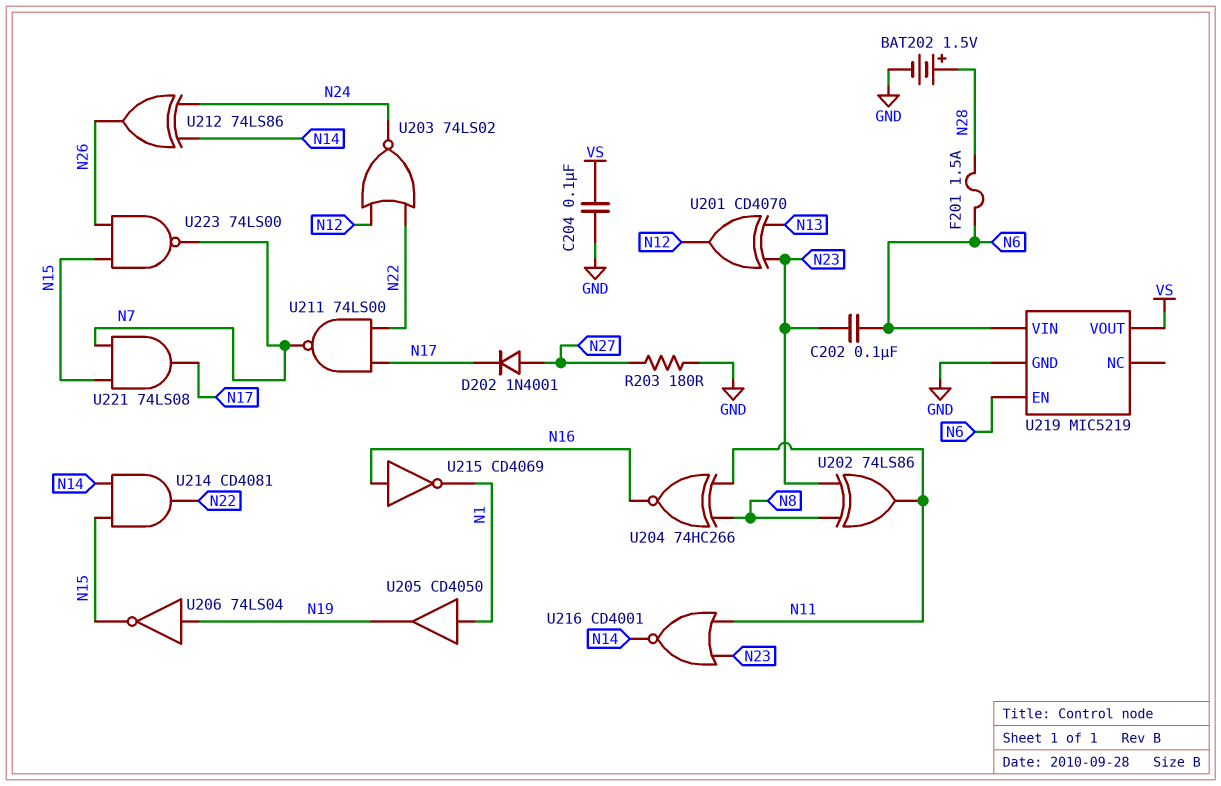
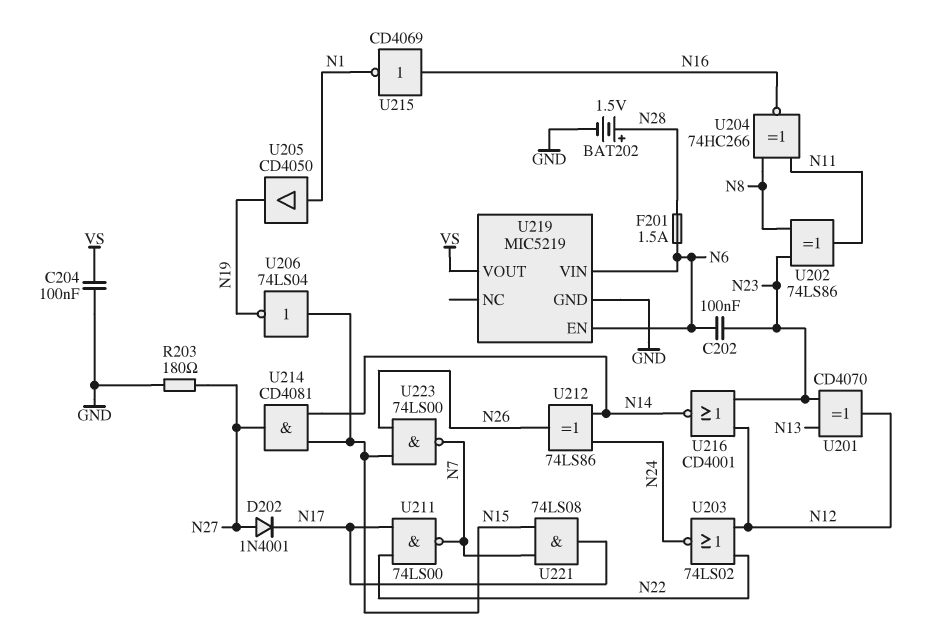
U206: NOT 74LS04 (in N19, out N15) -> NOT 74LS04 (in N15, out N19)
U214: AND CD4081 (in N14, in N15, out N22) -> AND CD4081 (in N14, in N15, out N27)
U216: NOR CD4001 (in N11, in N23, out N14) -> NOR CD4001 (in N12, in N23, out N14)

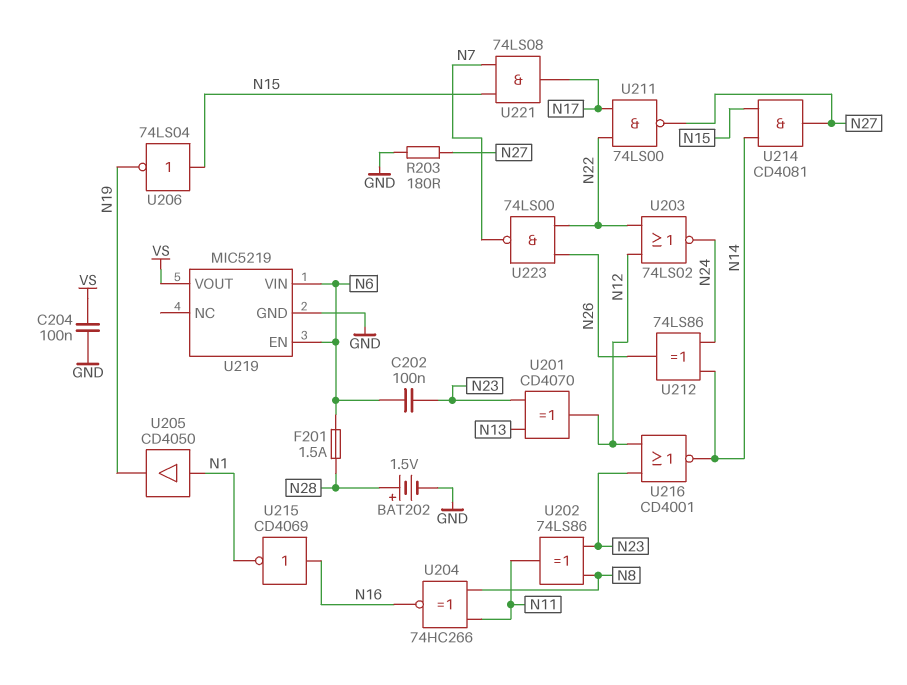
D202: diode 1N4001 (A N27, K N17) -> none
U211: NAND 74LS00 (in N17, in N22, out N7) -> NAND 74LS00 (in N17, in N22, out N27)
U223: NAND 74LS00 (in N15, in N26, out N7) -> NAND 74LS00 (in N22, in N26, out N7)

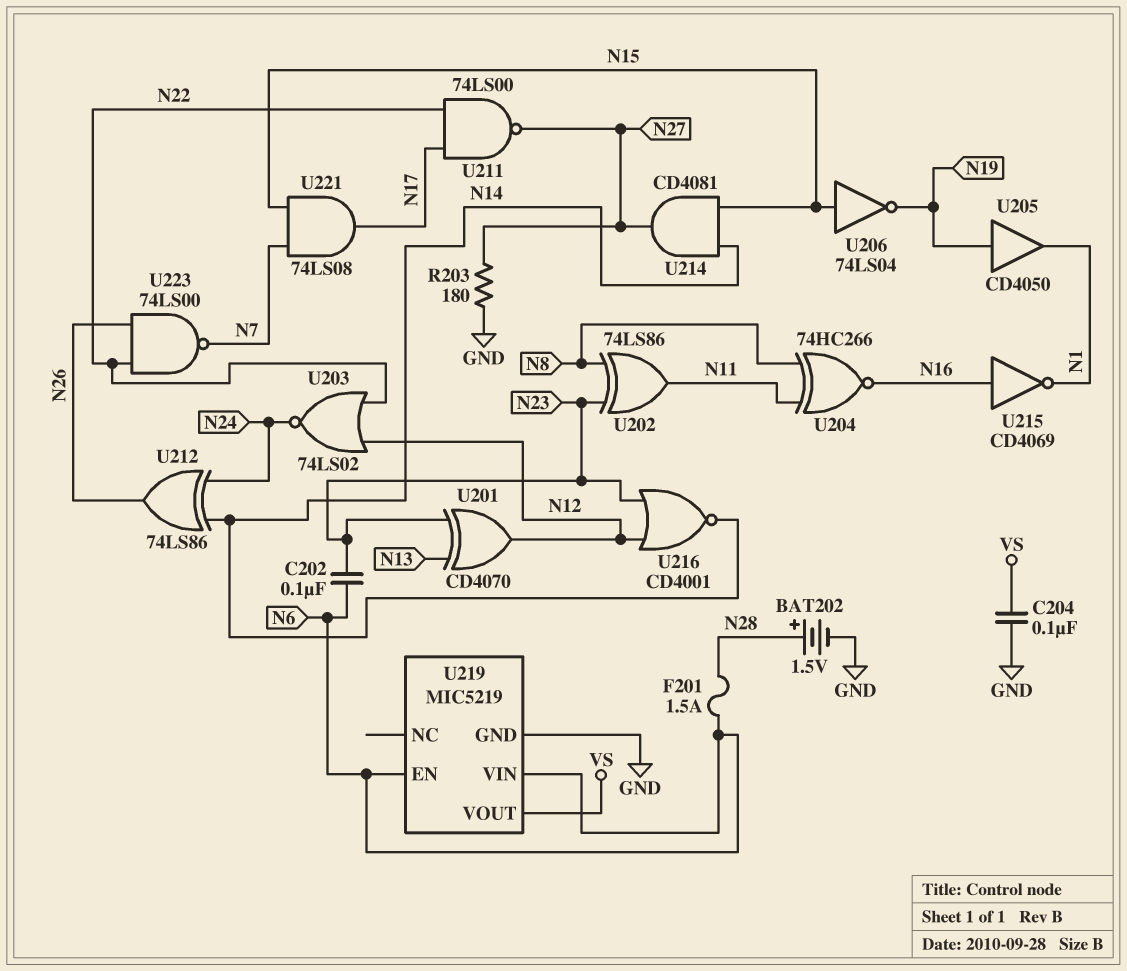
U205: buffer CD4050 (in N1, out N19) -> buffer CD4050 (in N19, out N1)

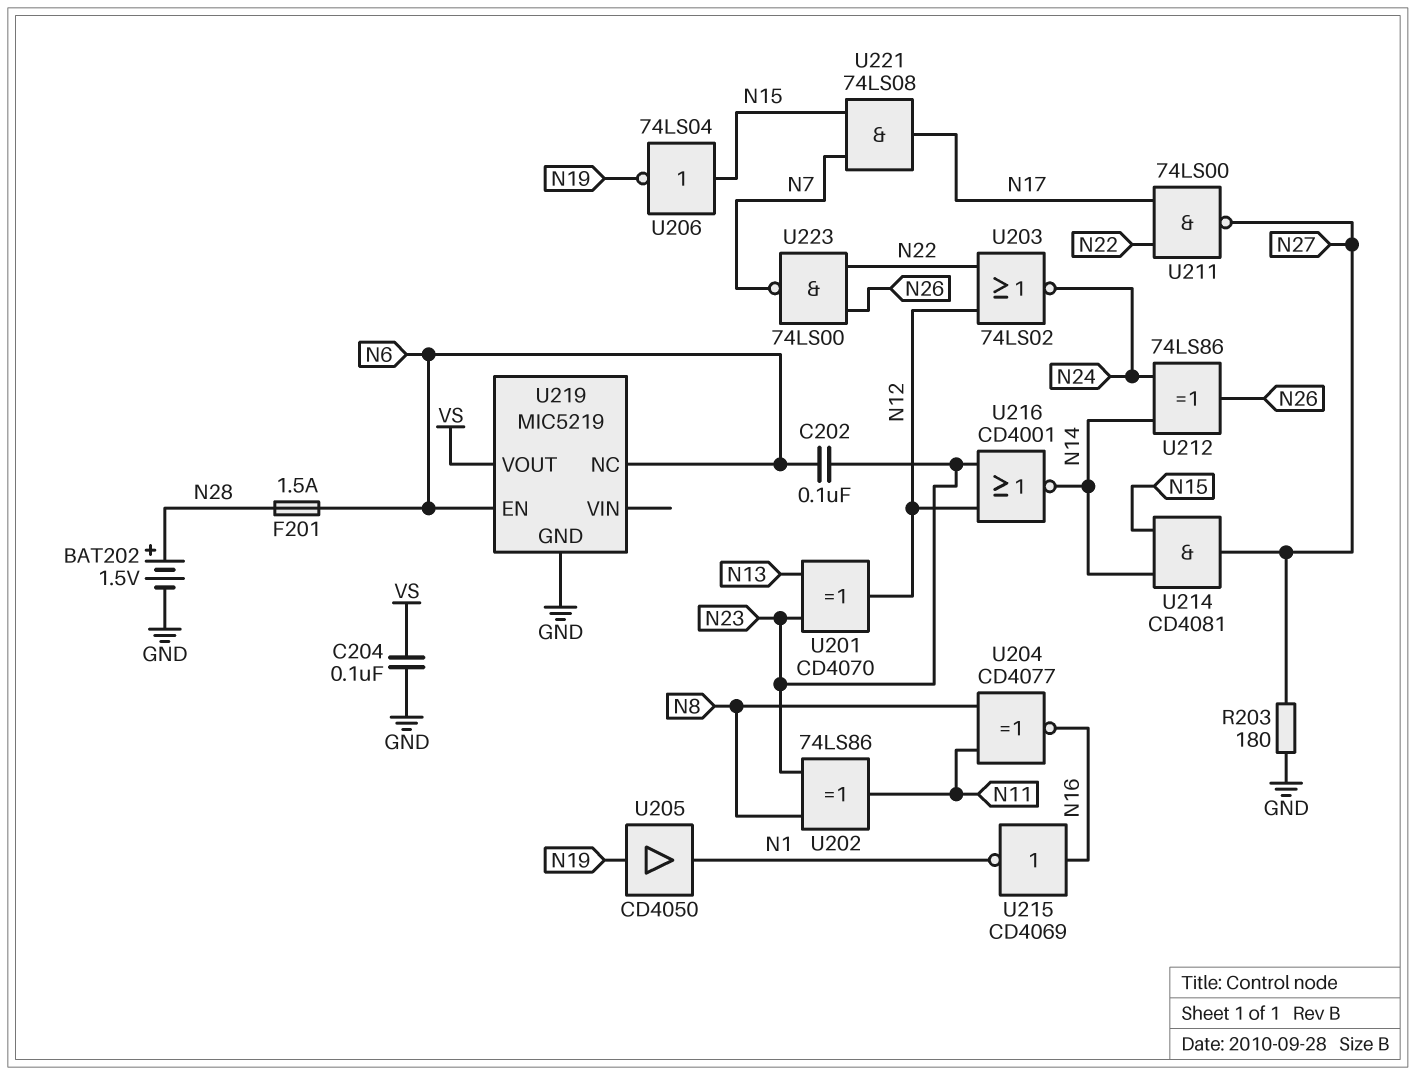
U204: XNOR 74HC266 (in N8, in N11, out N16) -> XNOR CD4077 (in N8, in N11, out N16)
U219 pin NC: none -> N6
U219 pin VIN: N6 -> none

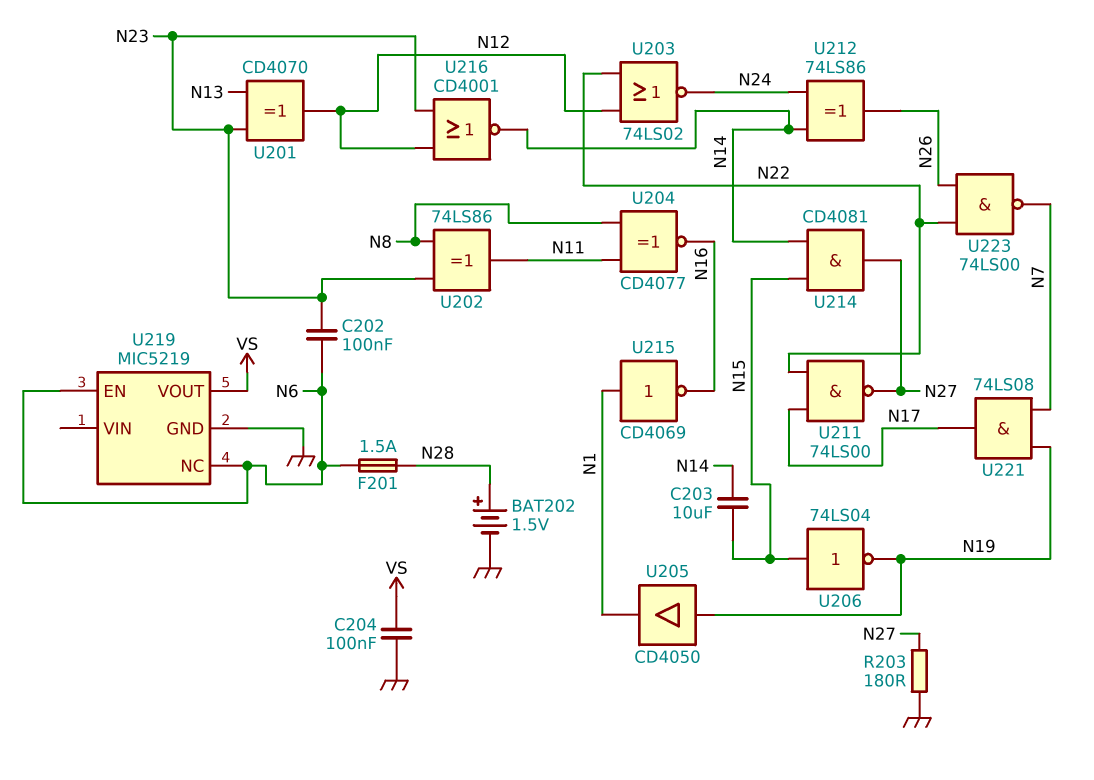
C203: none -> 10uF (N14, N15)
U215: NOT CD4069 (in N16, out N1) -> NOT CD4069 (in N1, out N16)
U221: AND 74LS08 (in N7, in N15, out N17) -> AND 74LS08 (in N7, in N19, out N17)

